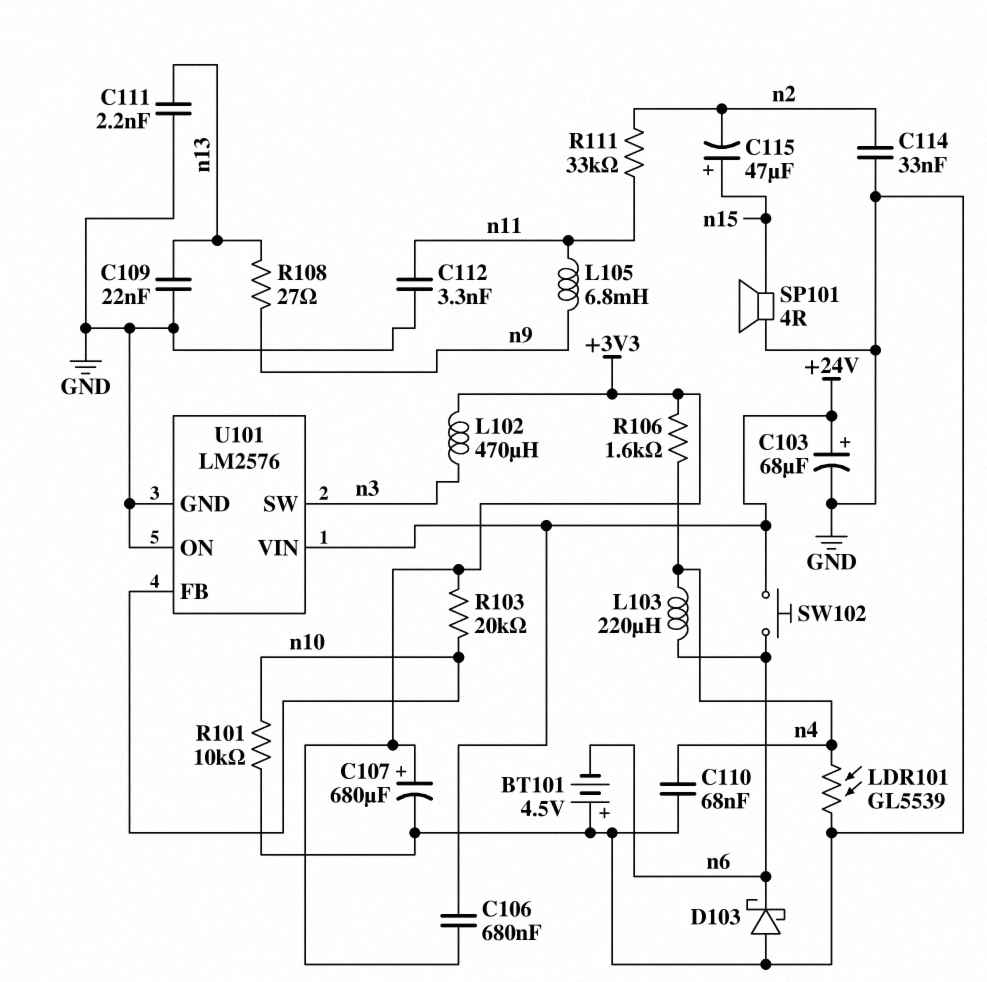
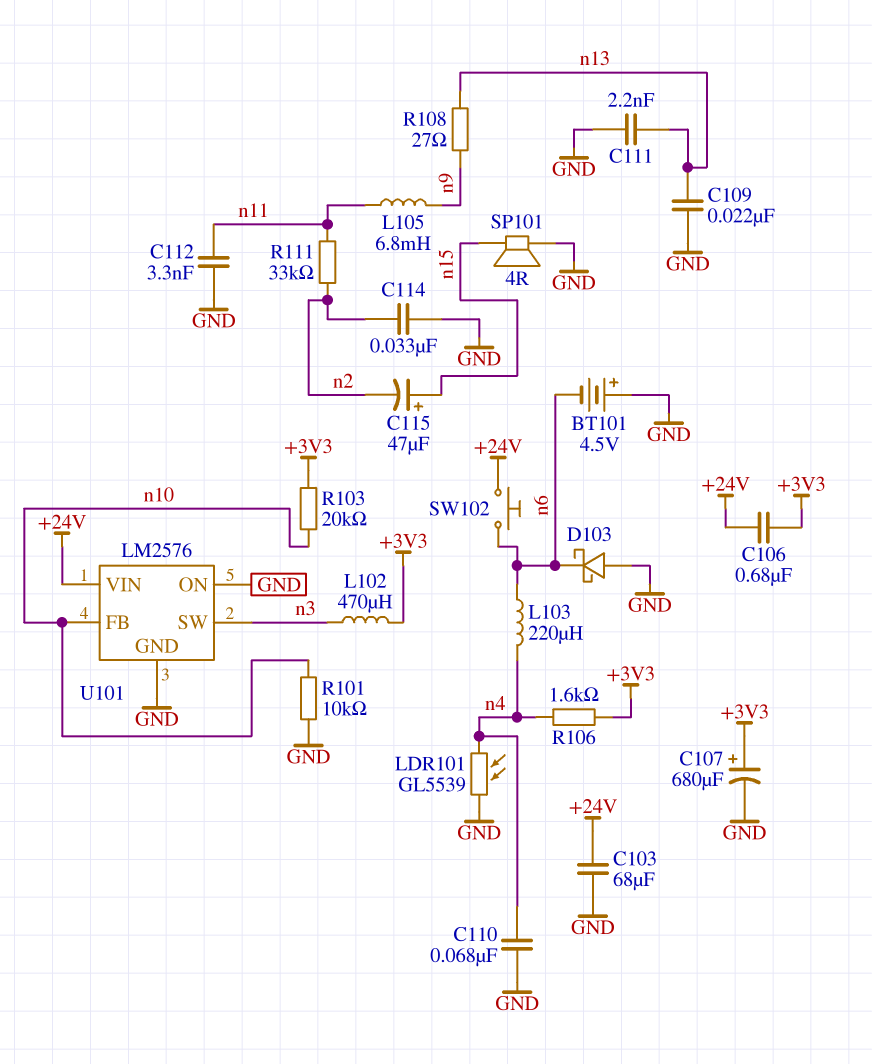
C103: 68uF (plus +24V, minus GND) -> 68uF (+24V, GND)

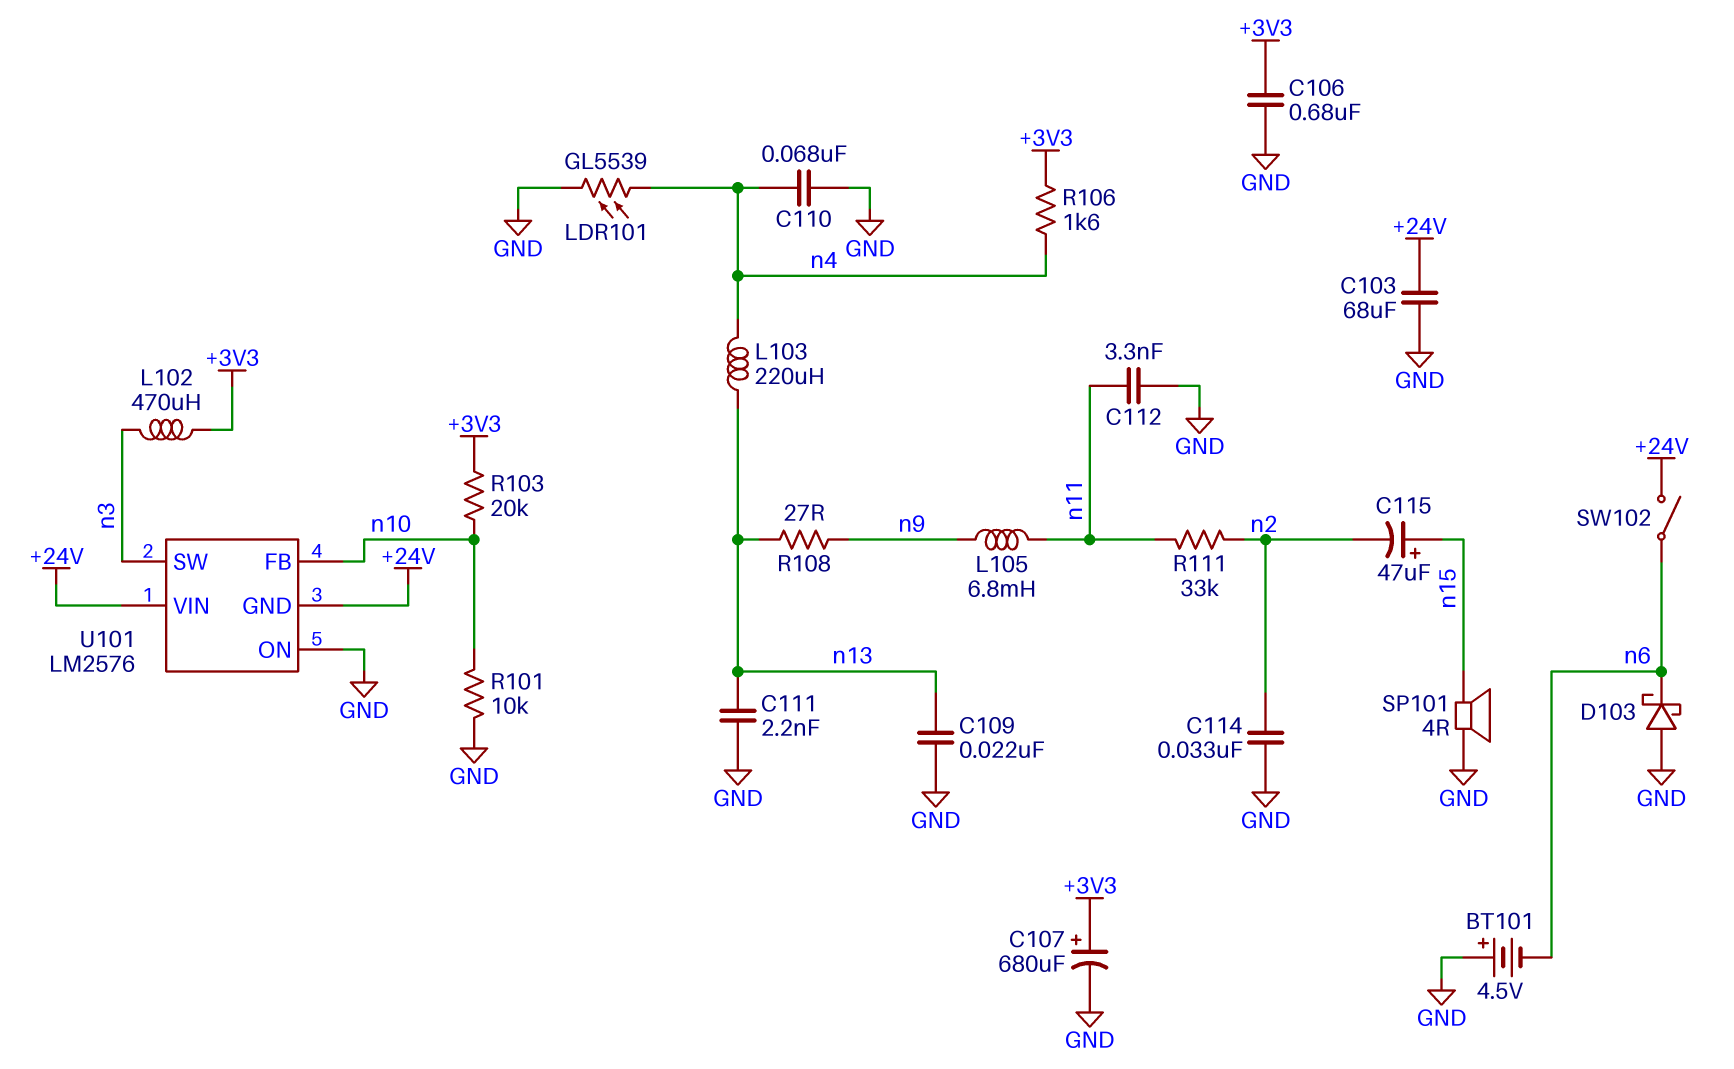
C106: 680nF (+3V3, +24V) -> 680nF (+3V3, GND)
L103: 220uH (n4, n6) -> 220uH (n4, n13)
SW102: button (+24V, n6) -> switch (+24V, n6)
U101 pin GND: GND -> +24V

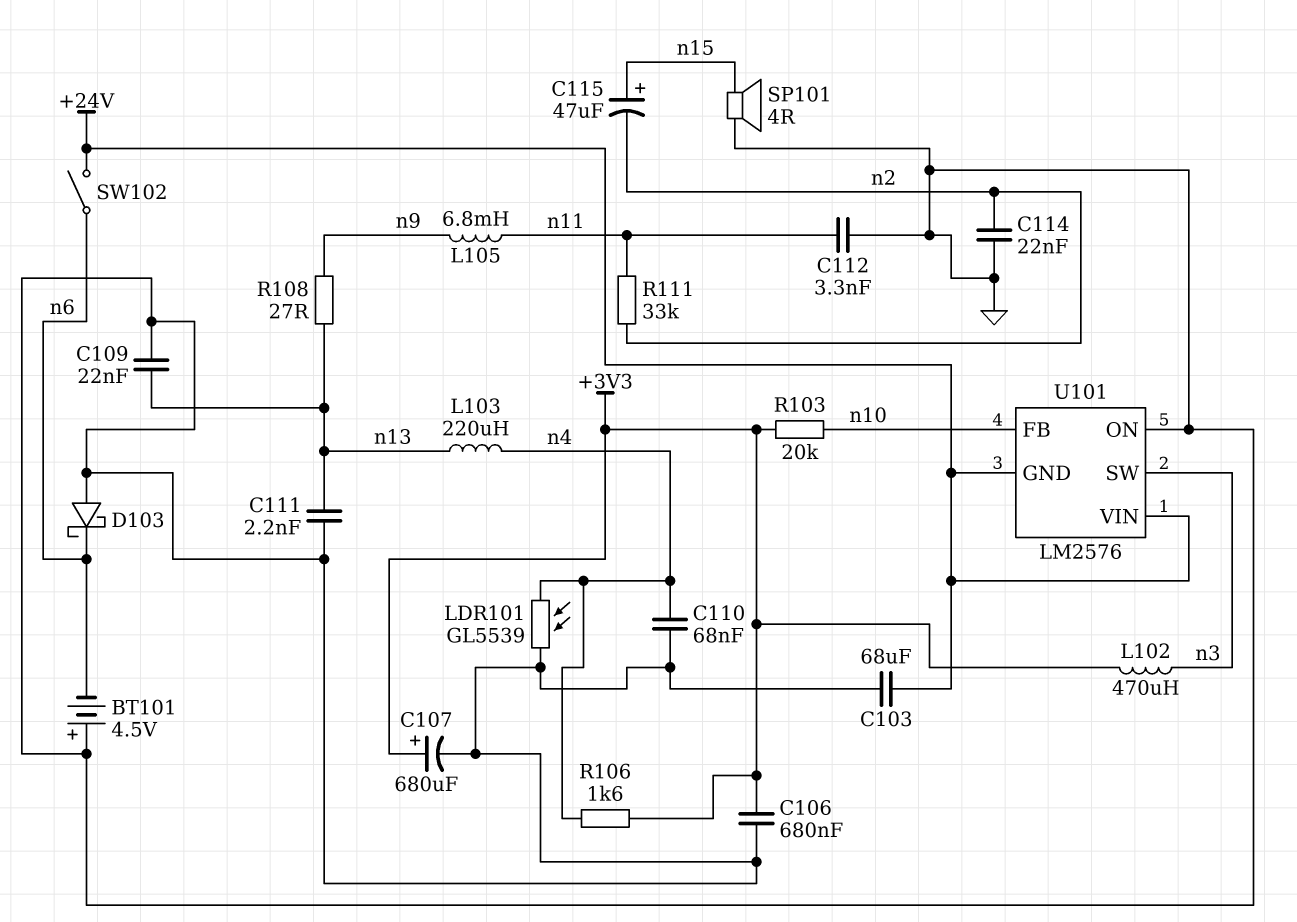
C114: 33nF (GND, n2) -> 22nF (GND, n2)
R101: 10k (GND, n10) -> none

